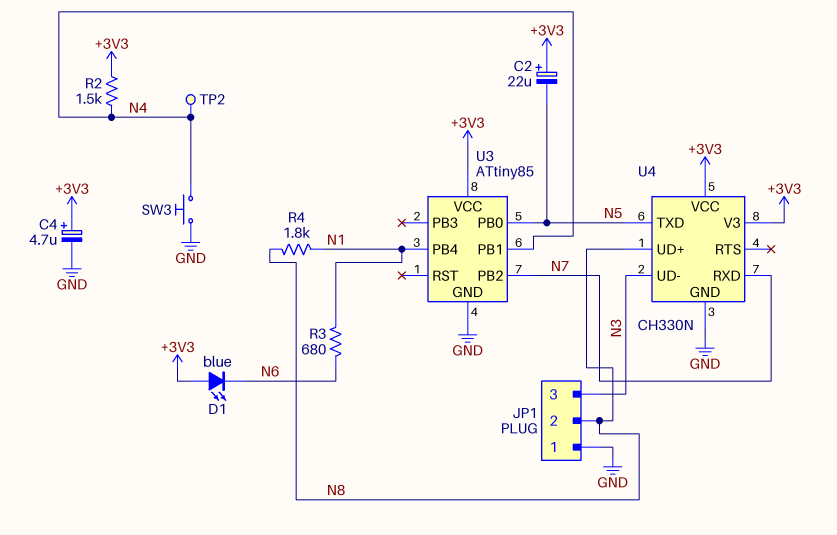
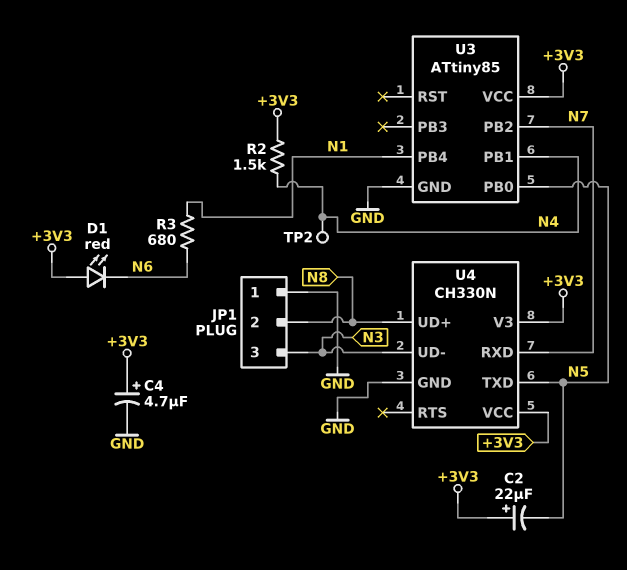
D1: LED blue (A +3V3, K N6) -> LED red (A +3V3, K N6)
R4: 1.8k (N1, N8) -> none
SW3: button (GND, N4) -> none

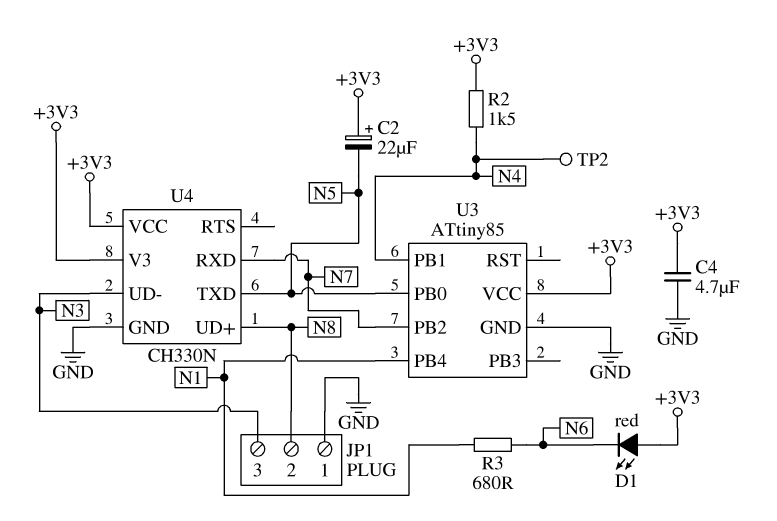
C4: 4.7uF (plus +3V3, minus GND) -> 4.7uF (+3V3, GND)

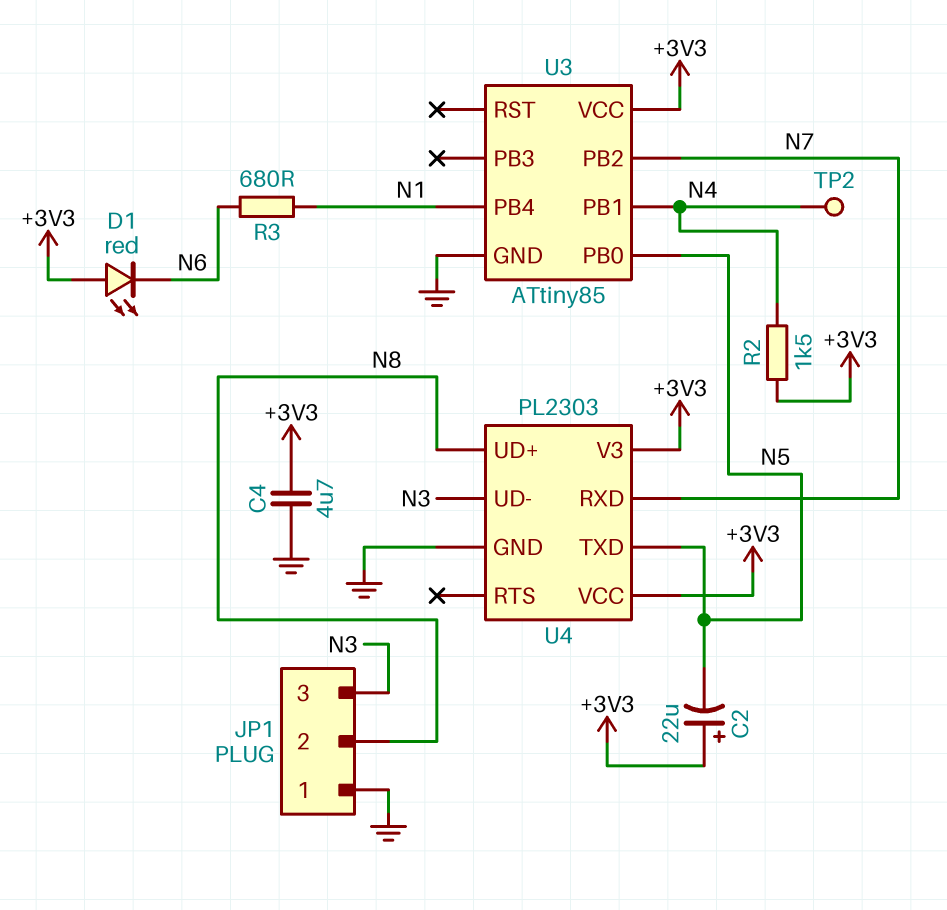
U4: CH330N -> PL2303

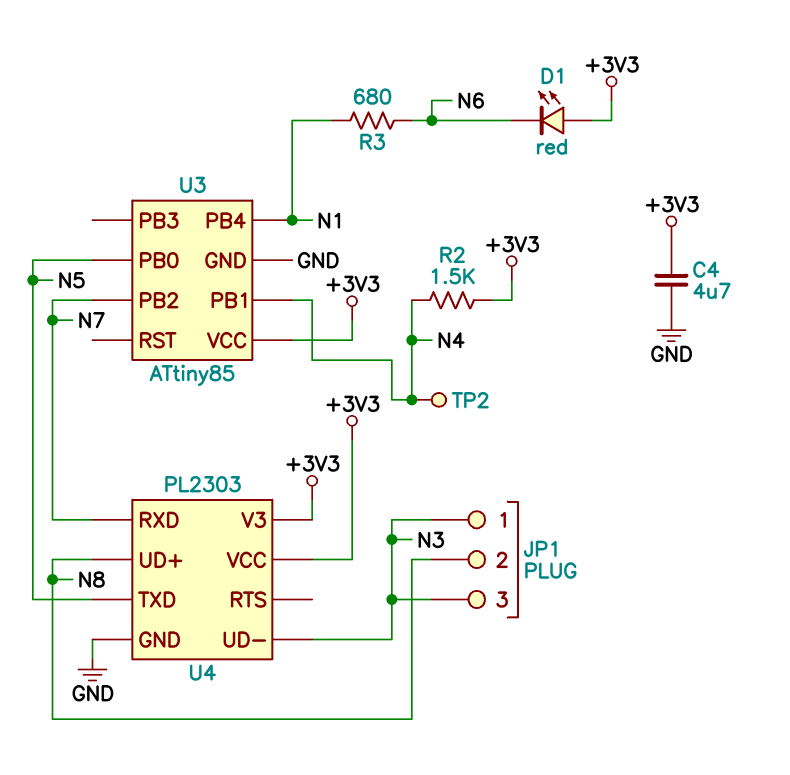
C2: 22uF (plus +3V3, minus N5) -> none
JP1 pin 1: GND -> N3

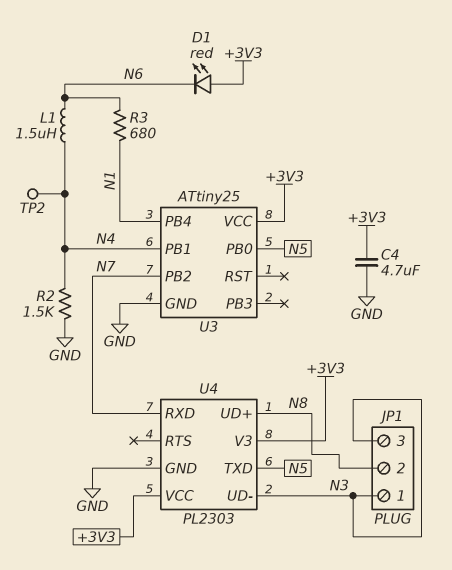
L1: none -> 1.5uH (N4, N6)
R2: 1.5k (+3V3, N4) -> 1.5k (GND, N4)
U3: ATtiny85 -> ATtiny25

